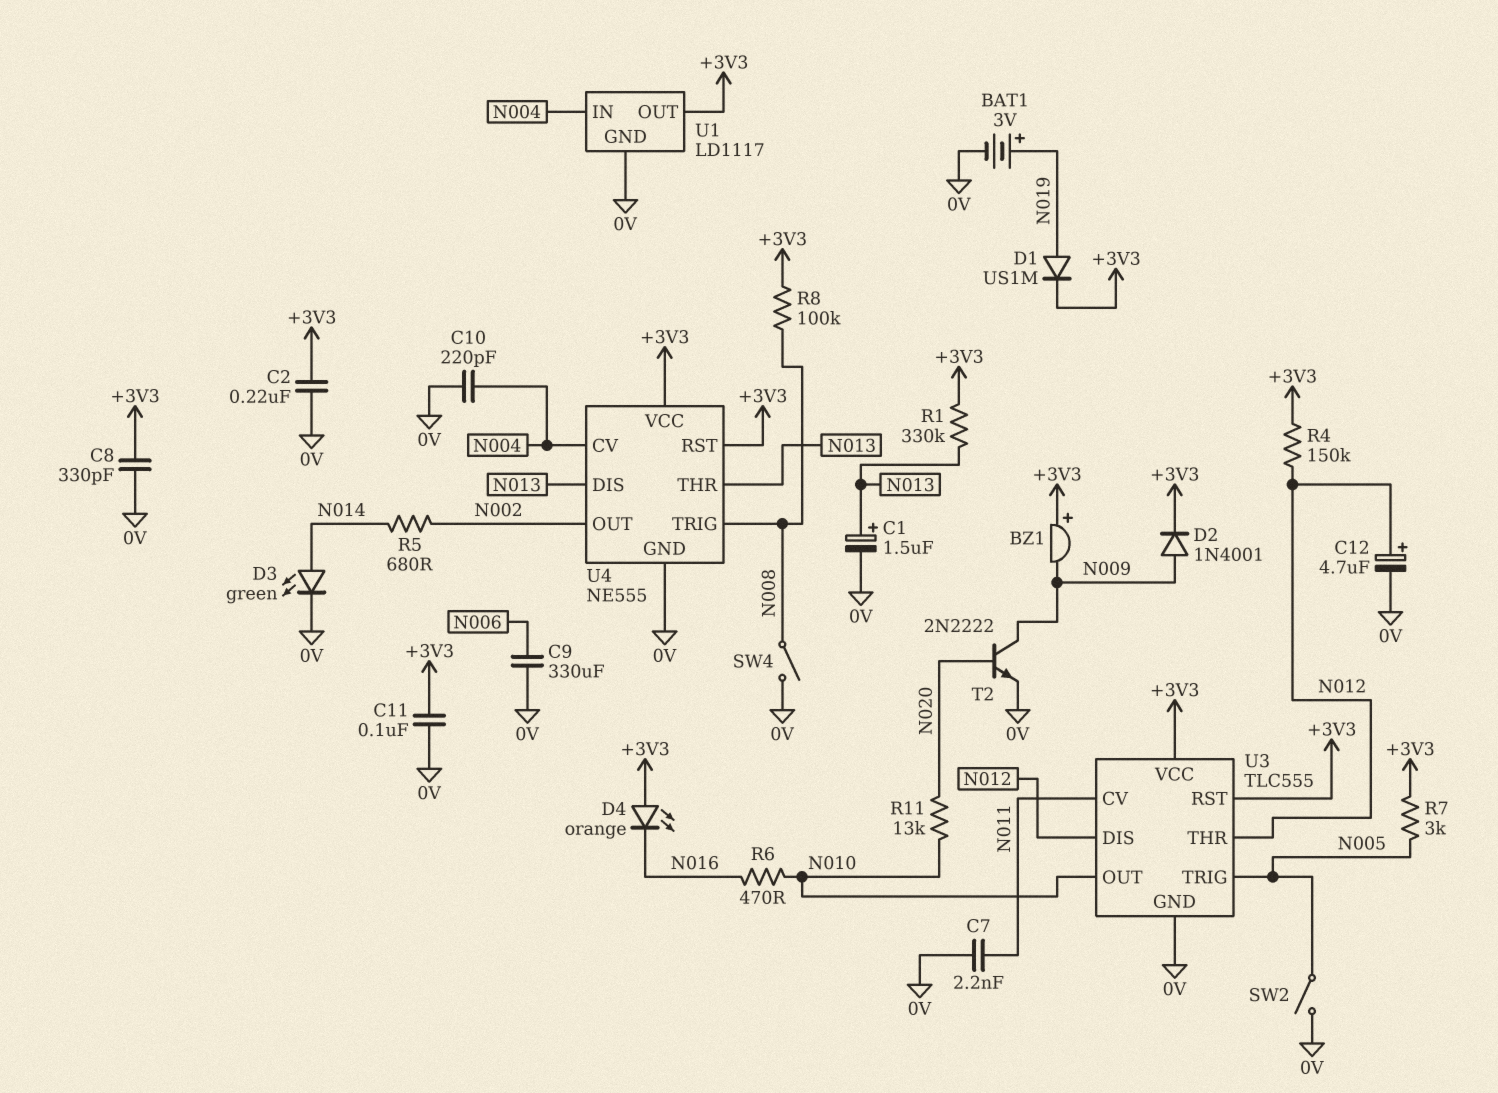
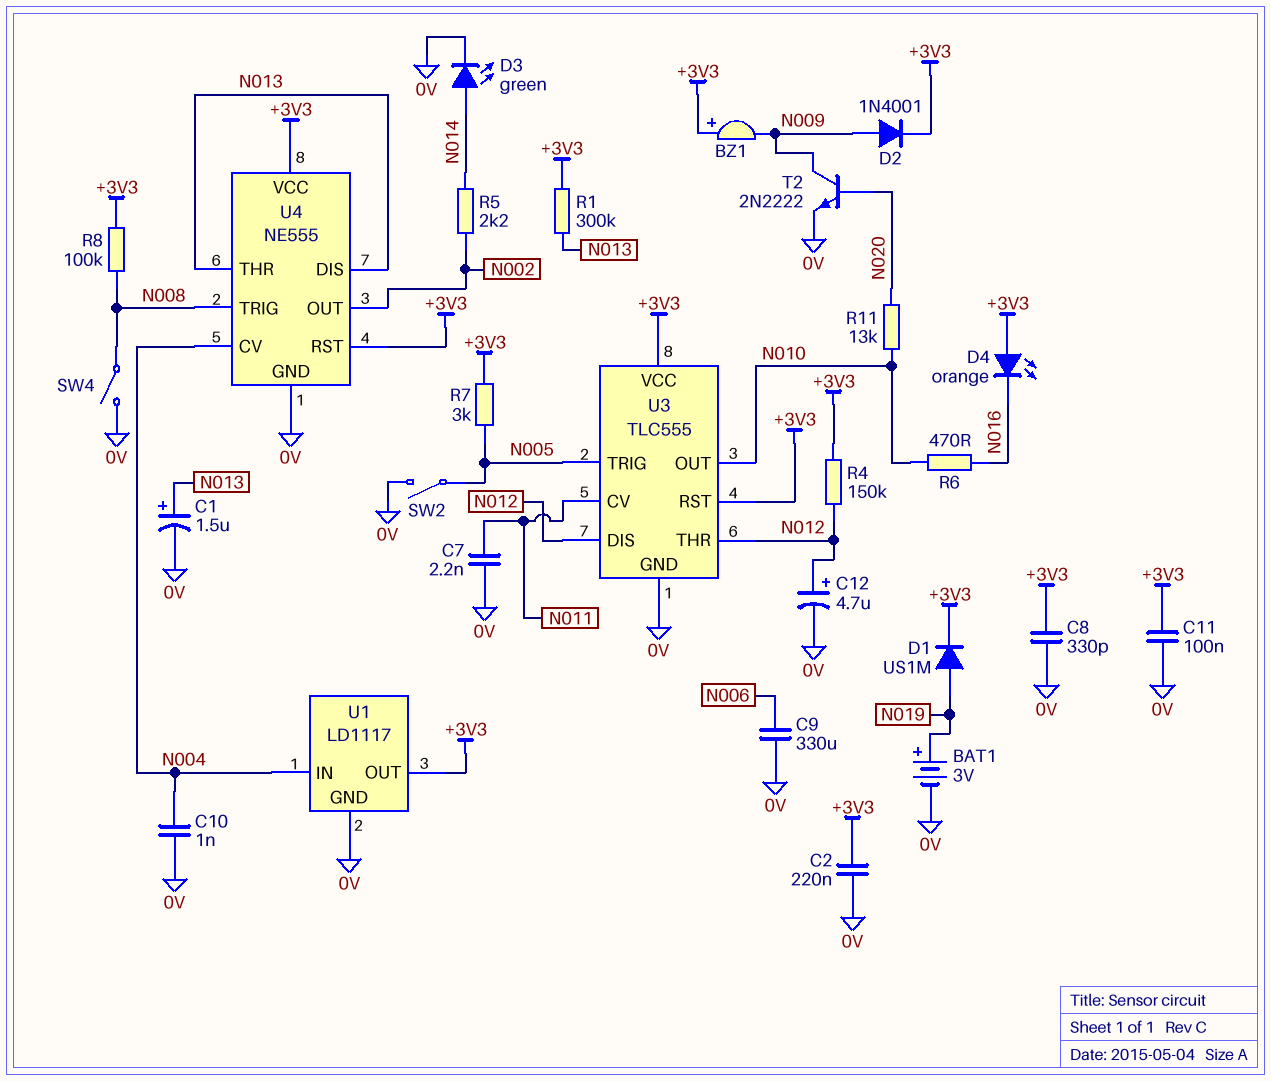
C10: 220pF (0V, N004) -> 1nF (0V, N004)
R1: 330k (+3V3, N013) -> 300k (+3V3, N013)
R5: 680 (N002, N014) -> 2.2k (N002, N014)

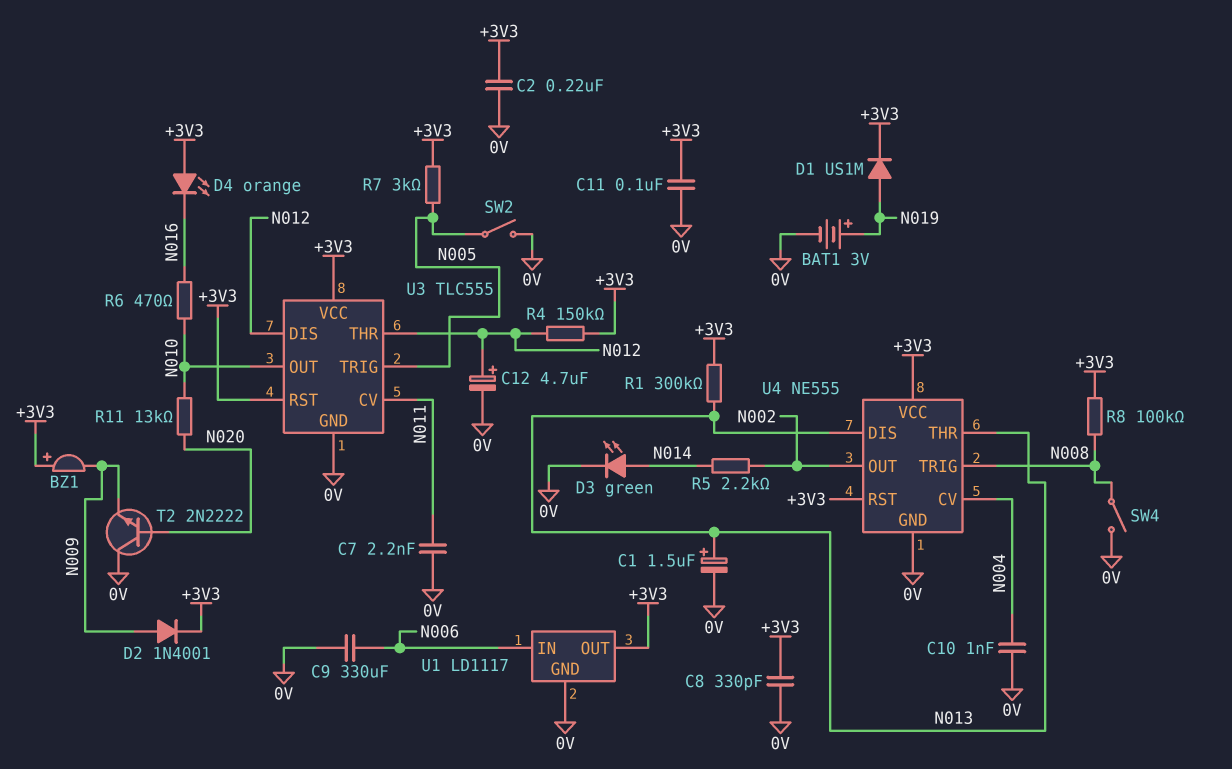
T2: NPN 2N2222 (B N020, C N009, E 0V) -> NPN 2N2222 (B N020, C 0V, E N009)
U1 pin IN: N004 -> N006

